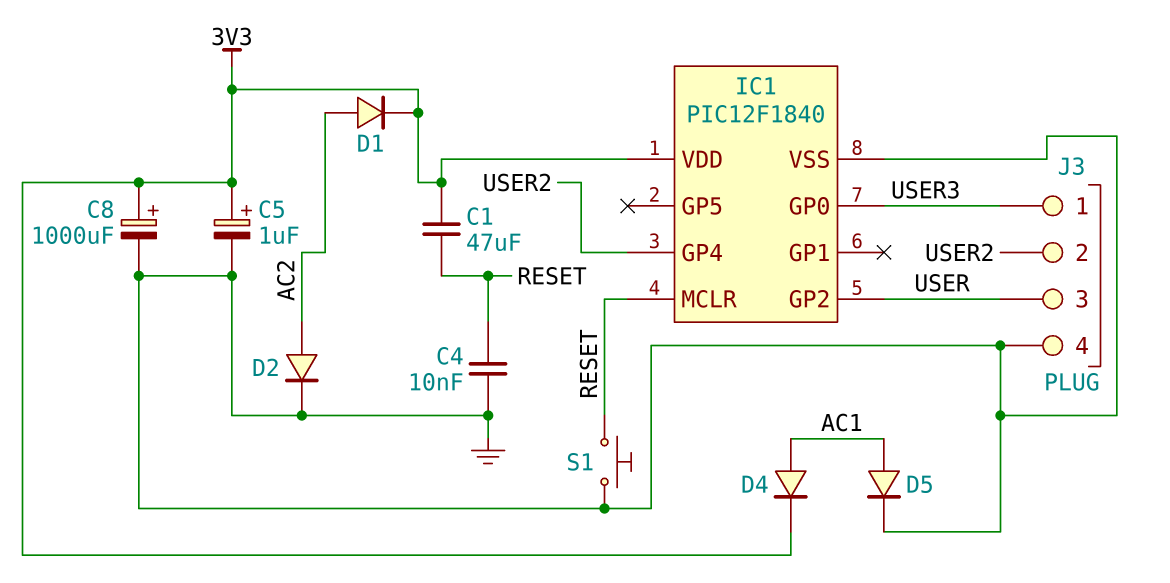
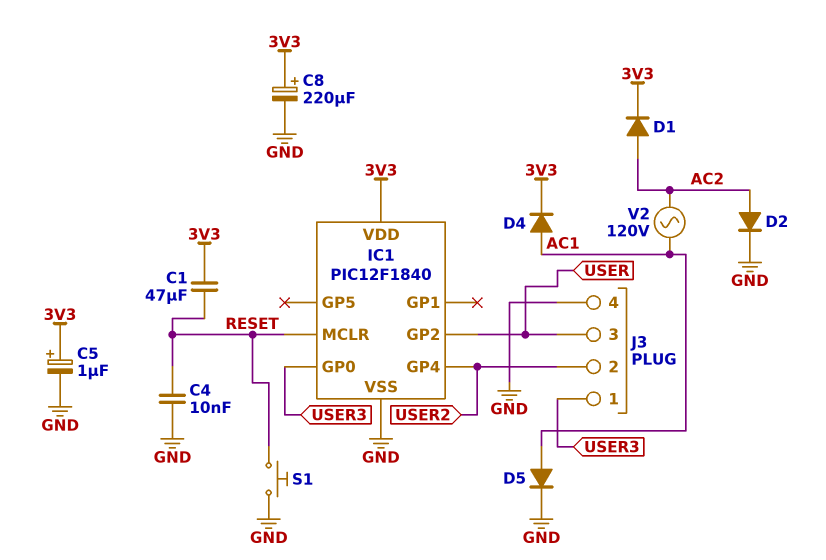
C8: 1000uF (plus 3V3, minus GND) -> 220uF (plus 3V3, minus GND)
V2: none -> AC 120V (AC1, AC2)

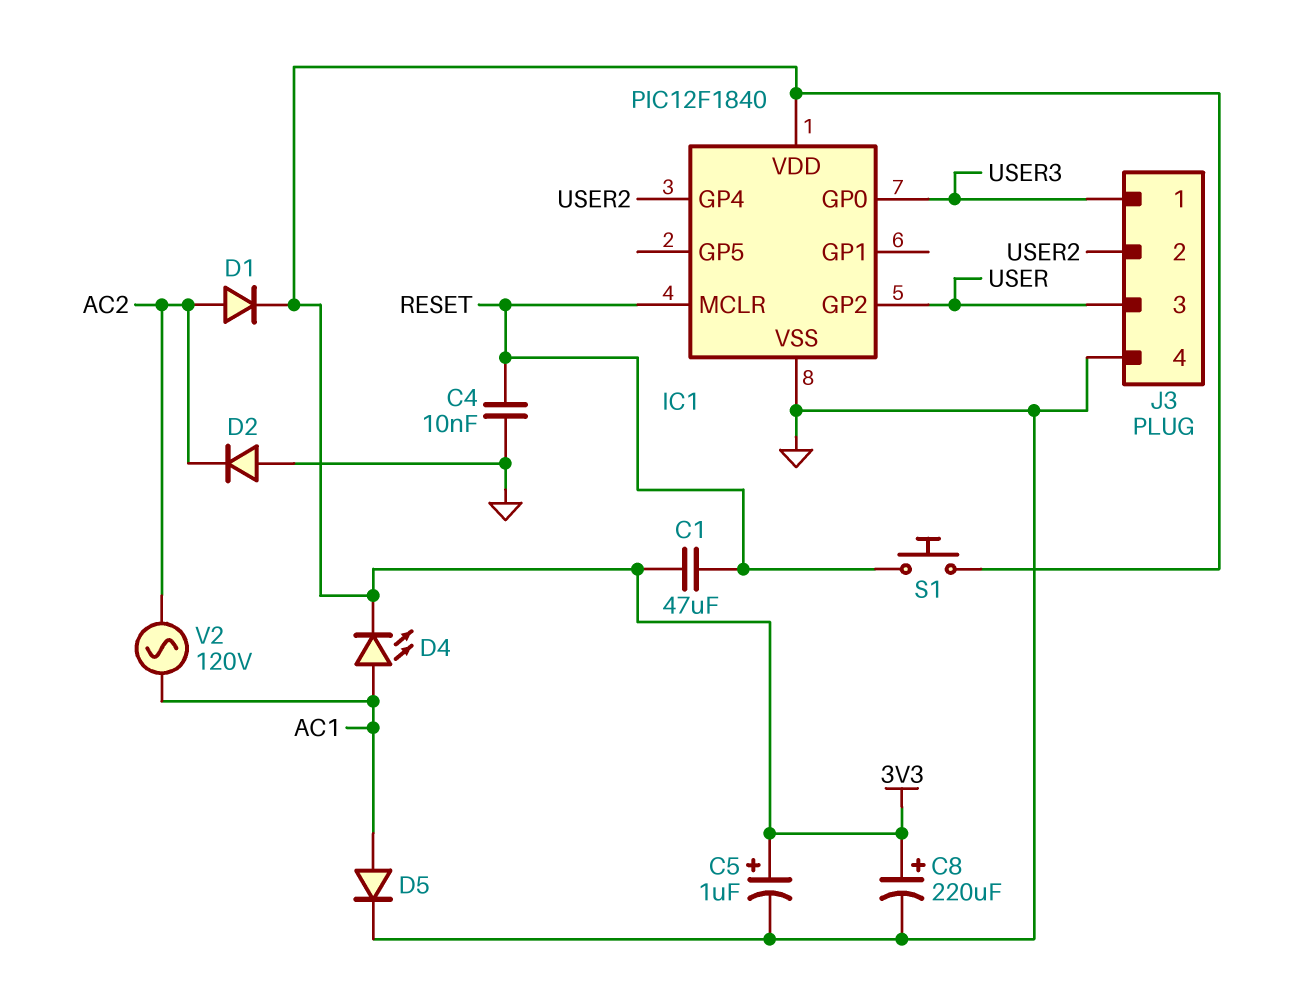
D2: diode (A AC2, K GND) -> diode (A GND, K AC2)
D4: diode (A AC1, K 3V3) -> LED (A AC1, K 3V3)
S1: button (GND, RESET) -> button (3V3, RESET)

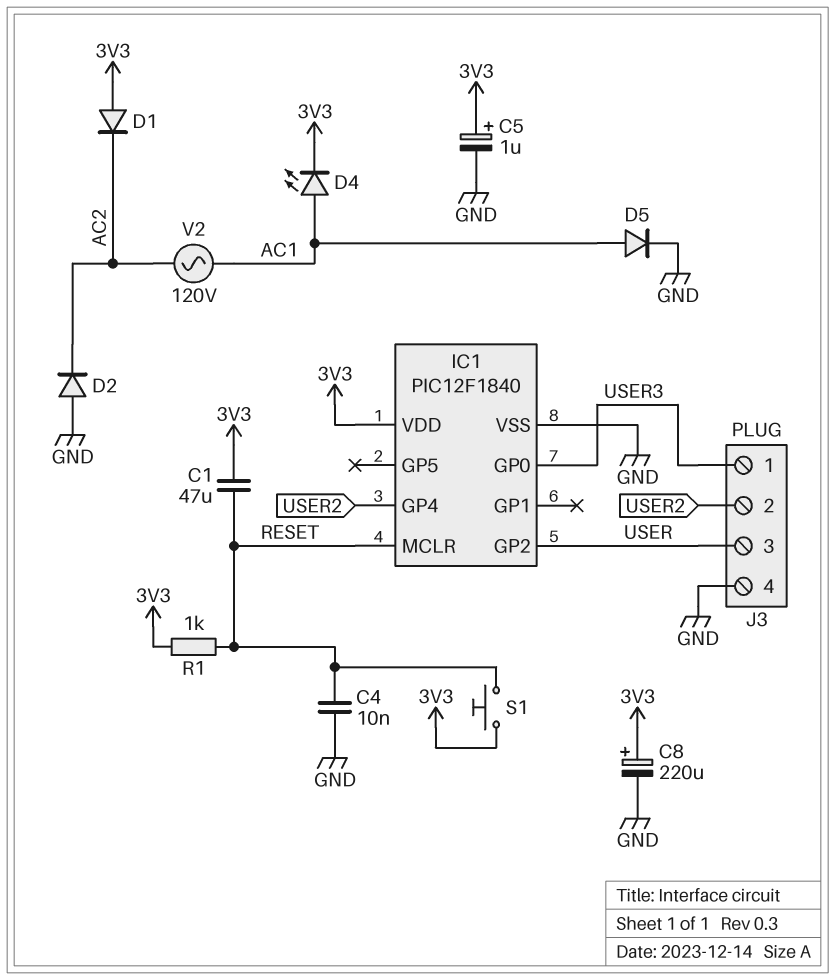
D1: diode (A AC2, K 3V3) -> diode (A 3V3, K AC2)
R1: none -> 1k (3V3, RESET)

